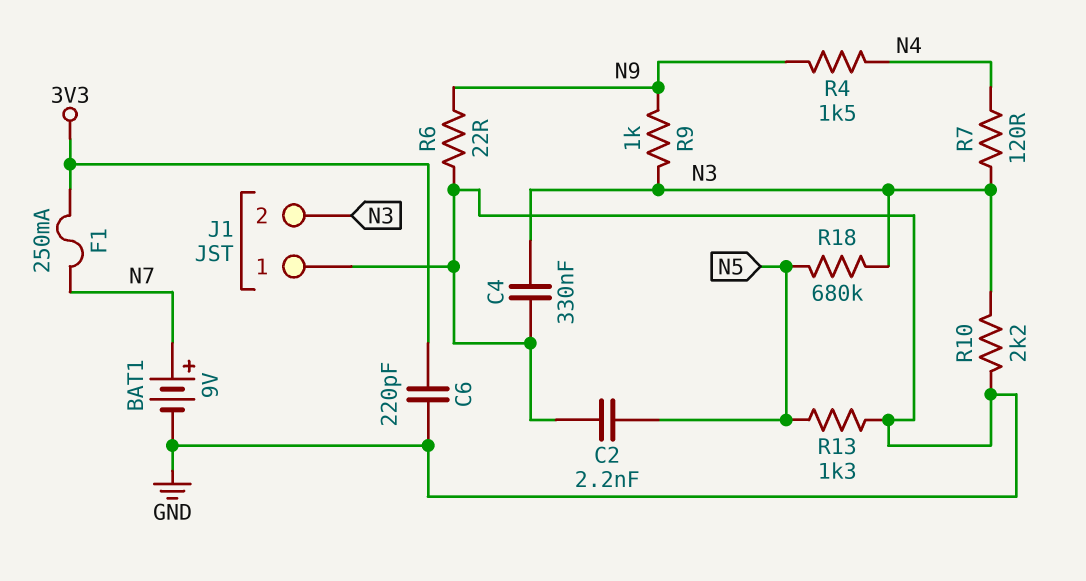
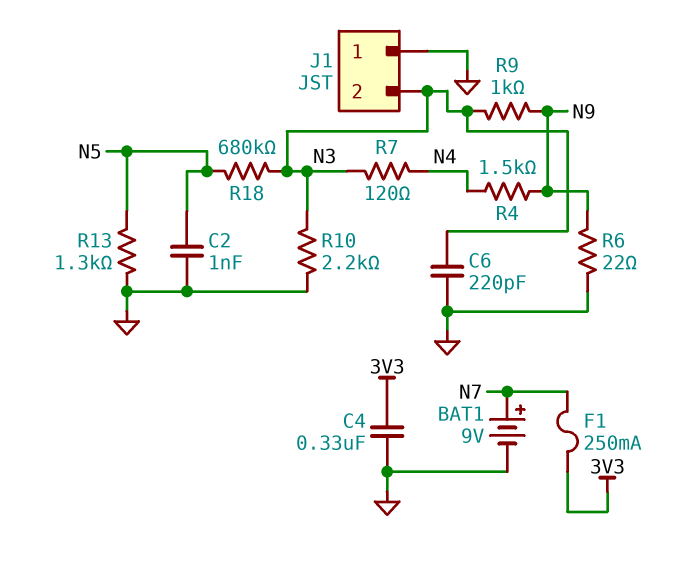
C2: 2.2nF (GND, N5) -> 1nF (GND, N5)
C4: 330nF (GND, N3) -> 330nF (3V3, GND)
C6: 220pF (3V3, GND) -> 220pF (GND, N3)

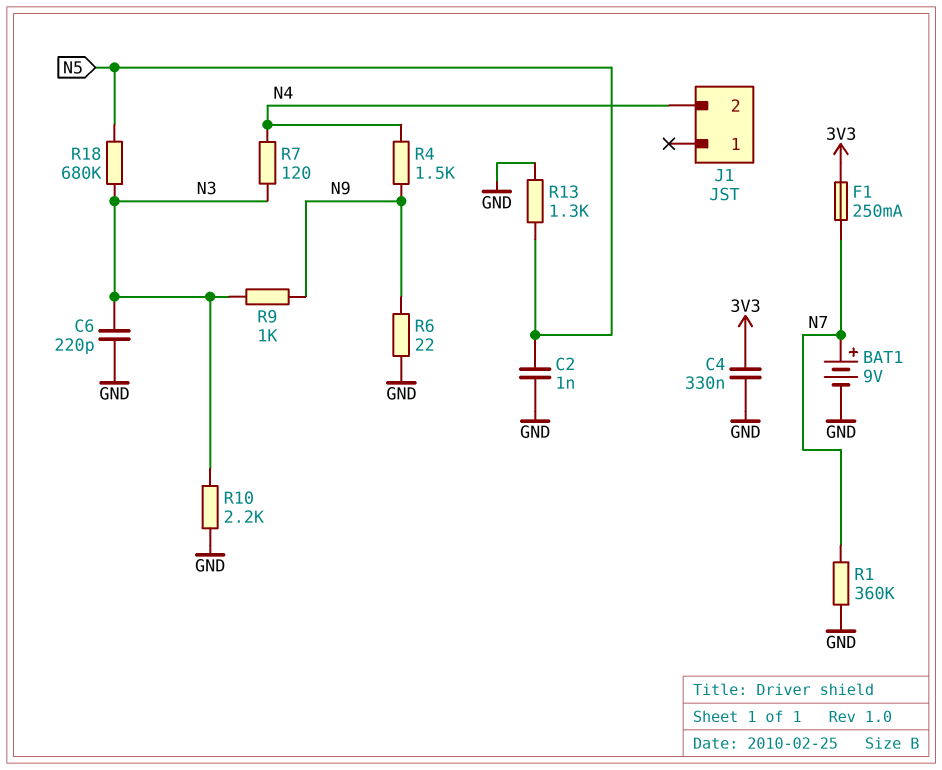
J1 pin 1: GND -> none
J1 pin 2: N3 -> N4
R1: none -> 360k (GND, N7)

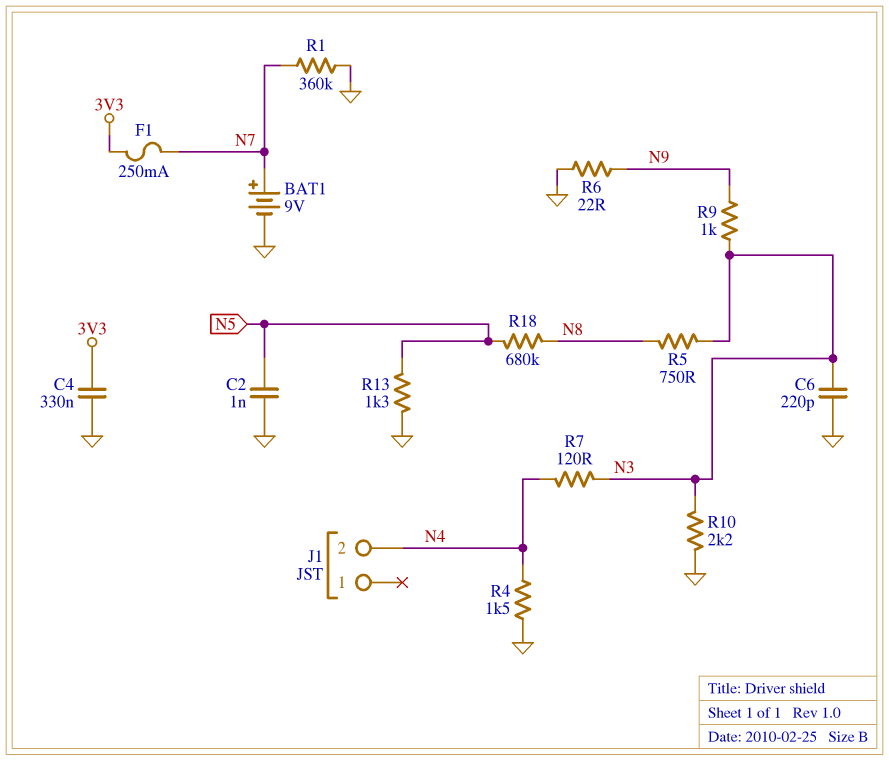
R4: 1.5k (N4, N9) -> 1.5k (GND, N4)
R5: none -> 750 (N3, N8)
R18: 680k (N3, N5) -> 680k (N5, N8)

